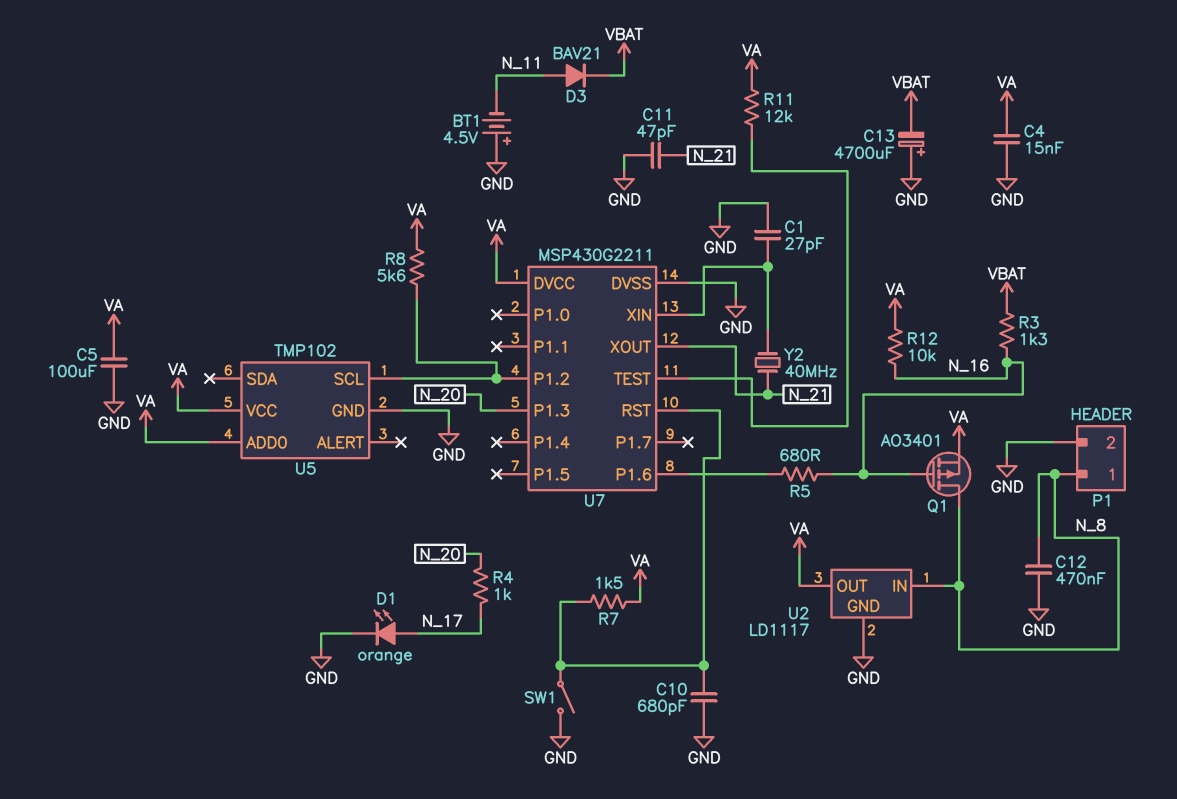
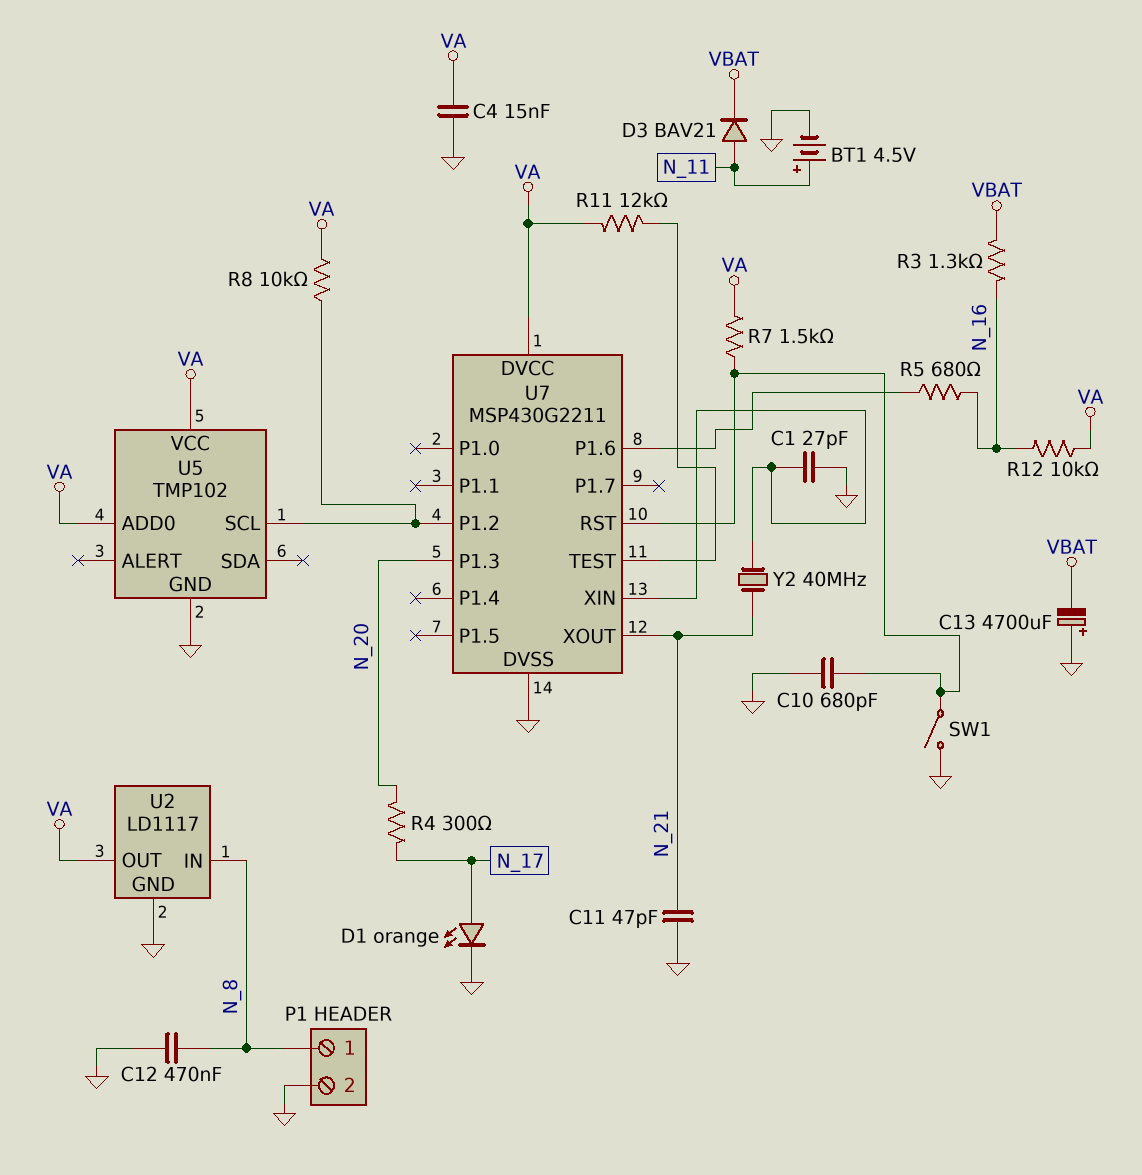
BT1: 4.5V (plus GND, minus N_11) -> 4.5V (plus N_11, minus GND)
C5: 100uF (GND, VA) -> none
Q1: PMOS AO3401 (G N_16, D N_8, S VA) -> none
R4: 1k (N_17, N_20) -> 300 (N_17, N_20)
R8: 5.6k (U5/SCL, VA) -> 10k (U5/SCL, VA)

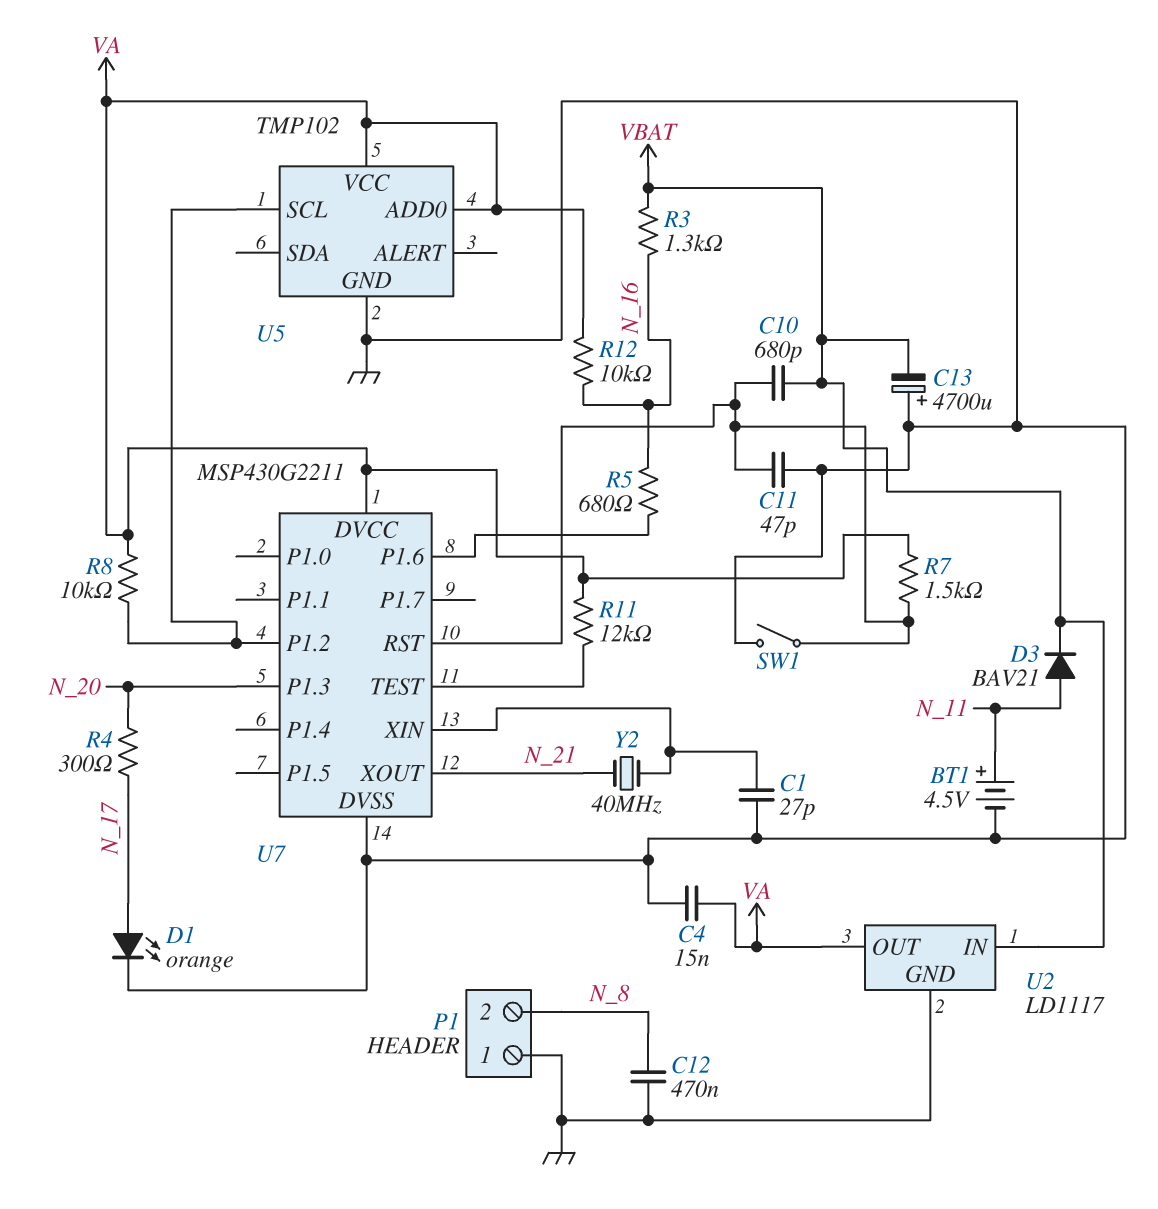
C10: 680pF (GND, U7/RST) -> 680pF (U7/RST, VBAT)
C11: 47pF (GND, N_21) -> 47pF (GND, U7/RST)
P1 pin 1: N_8 -> GND
P1 pin 2: GND -> N_8
U2 pin IN: N_8 -> VBAT

